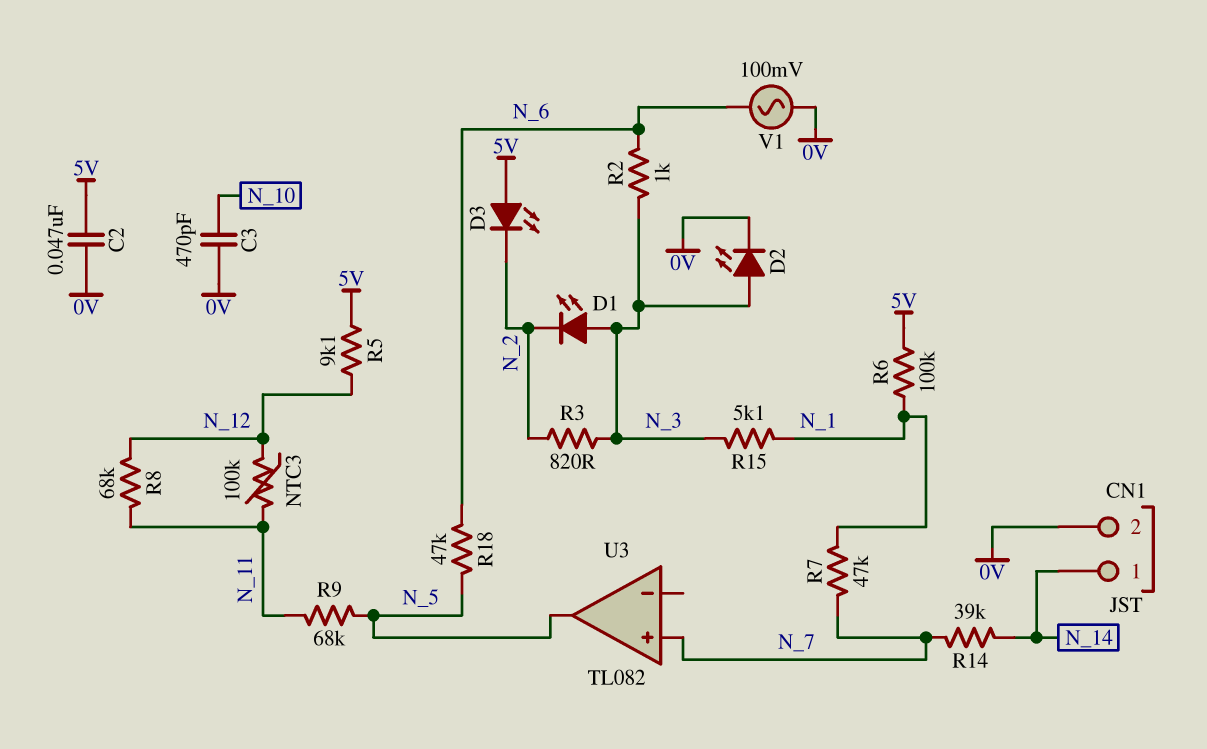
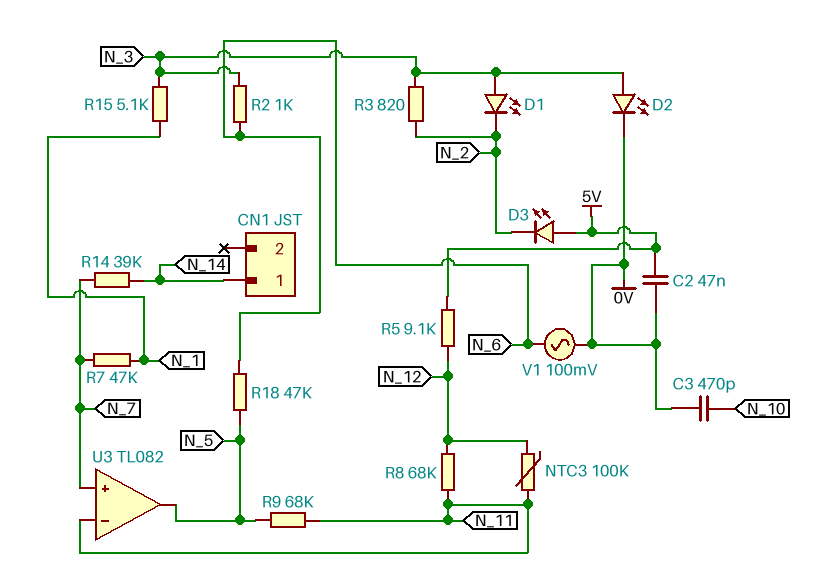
CN1 pin 2: 0V -> none
R6: 100k (5V, N_1) -> none
U3 pin in-: none -> N_11

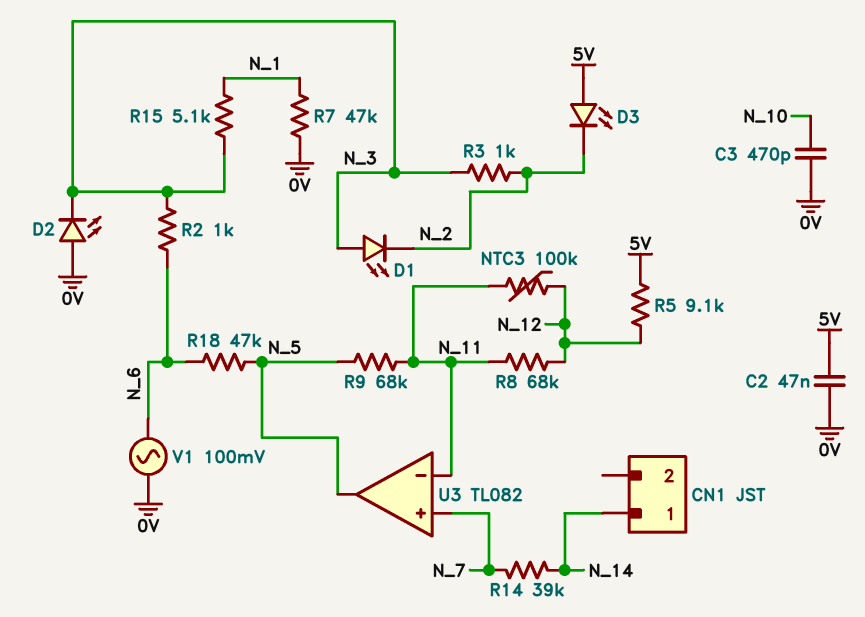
D2: LED (A N_3, K 0V) -> LED (A 0V, K N_3)
R3: 820 (N_2, N_3) -> 1k (N_2, N_3)
R7: 47k (N_1, N_7) -> 47k (0V, N_1)

